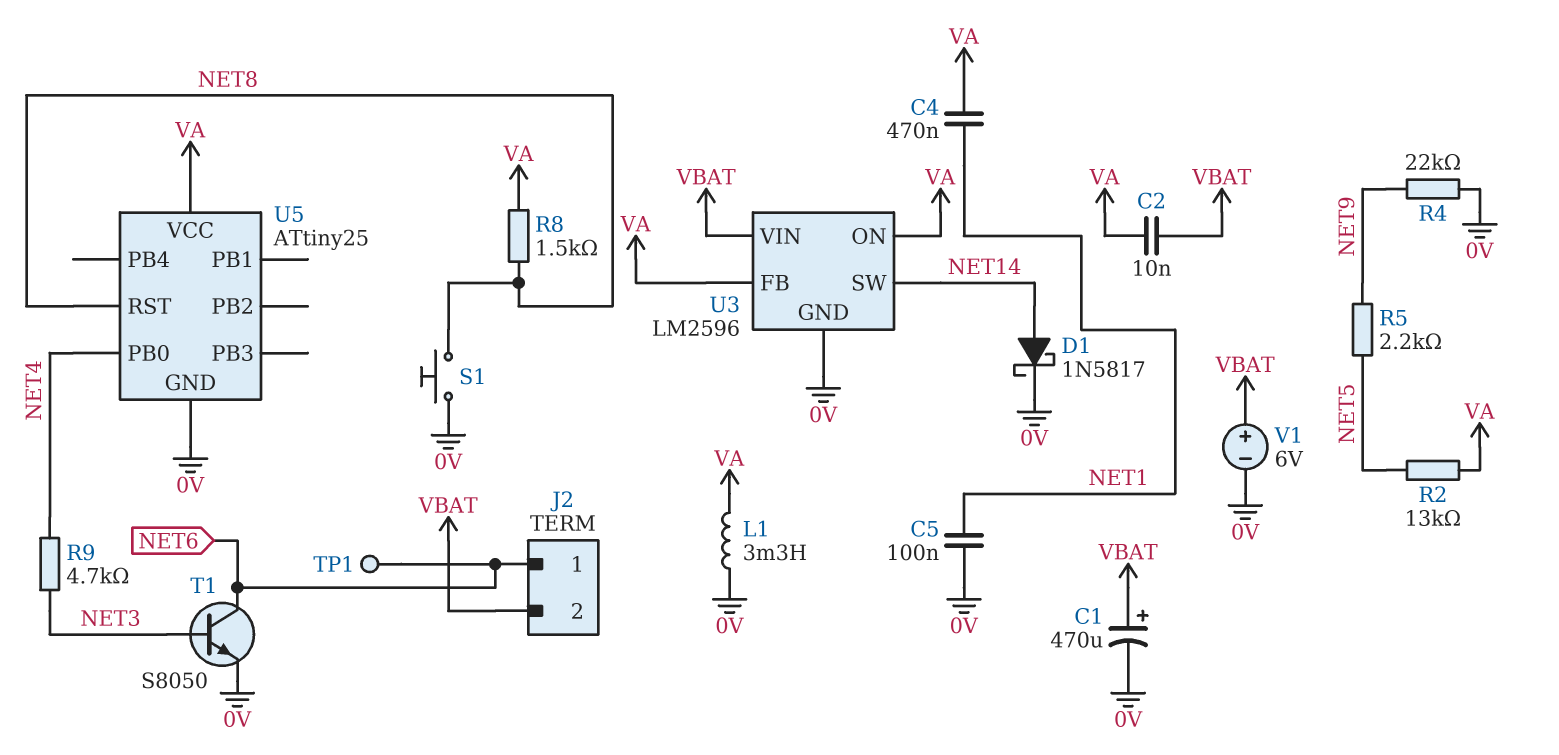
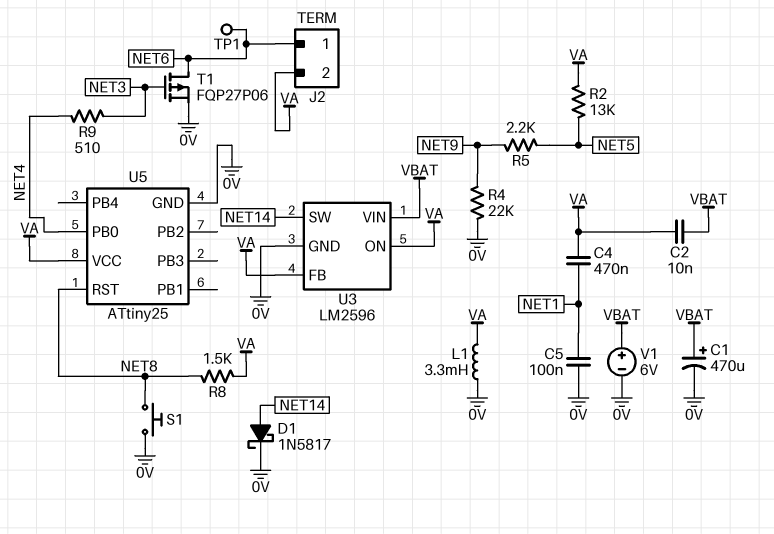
J2 pin 2: VBAT -> VA
R9: 4.7k (NET3, NET4) -> 510 (NET3, NET4)
T1: NPN S8050 (B NET3, C NET6, E 0V) -> PMOS FQP27P06 (G NET3, D NET6, S 0V)

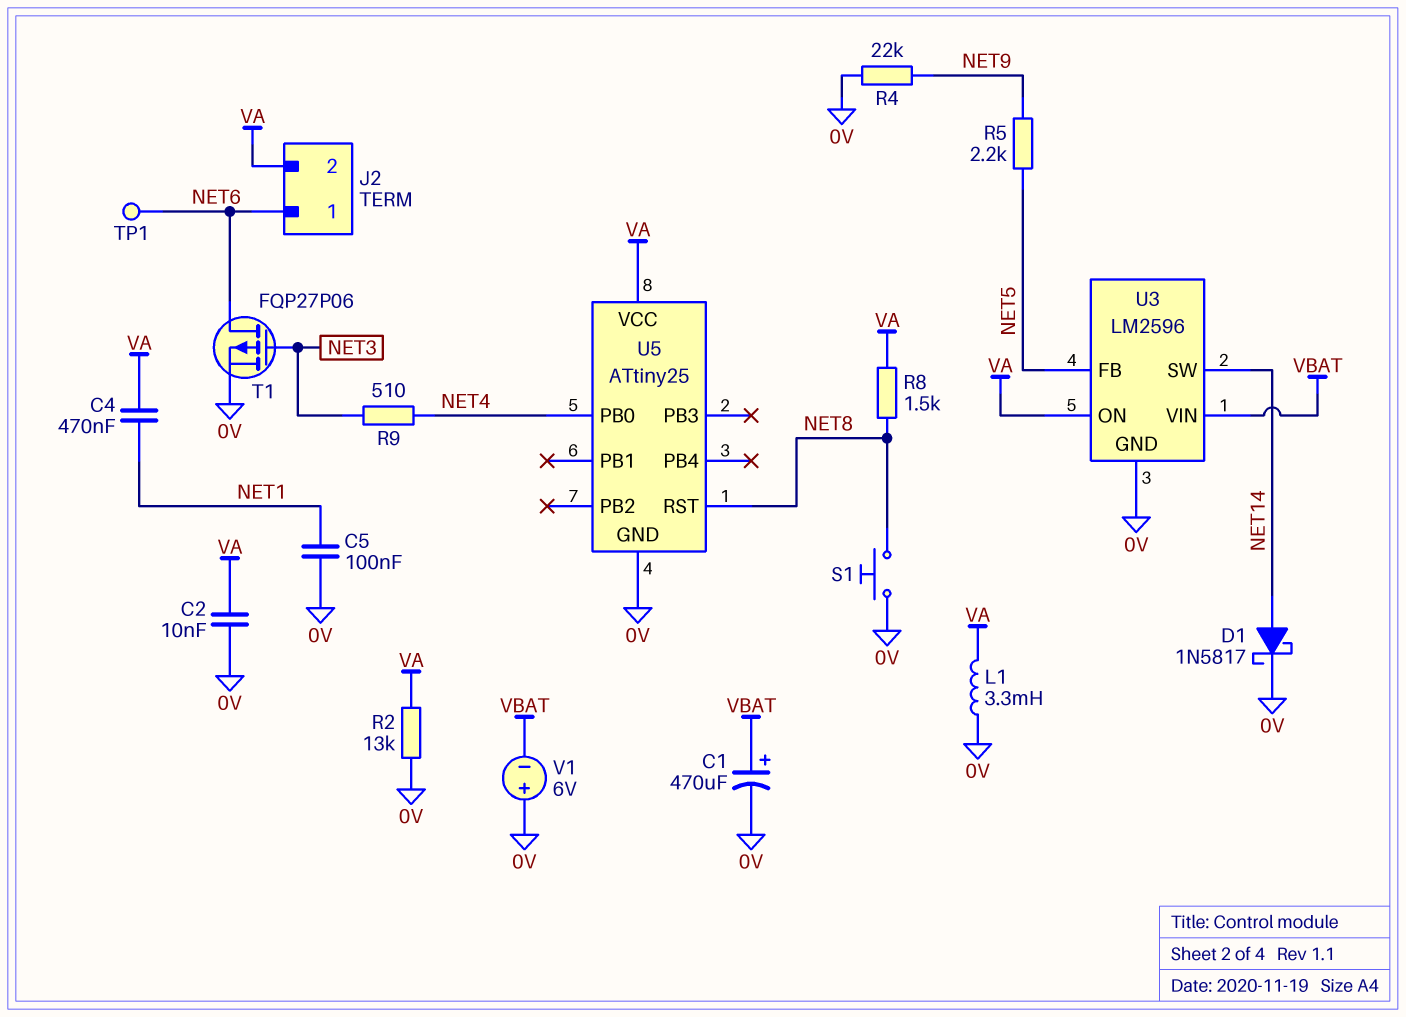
C2: 10nF (VA, VBAT) -> 10nF (0V, VA)
R2: 13k (NET5, VA) -> 13k (0V, VA)
U3 pin FB: VA -> NET5
V1: 6V (plus VBAT, minus 0V) -> 6V (plus 0V, minus VBAT)

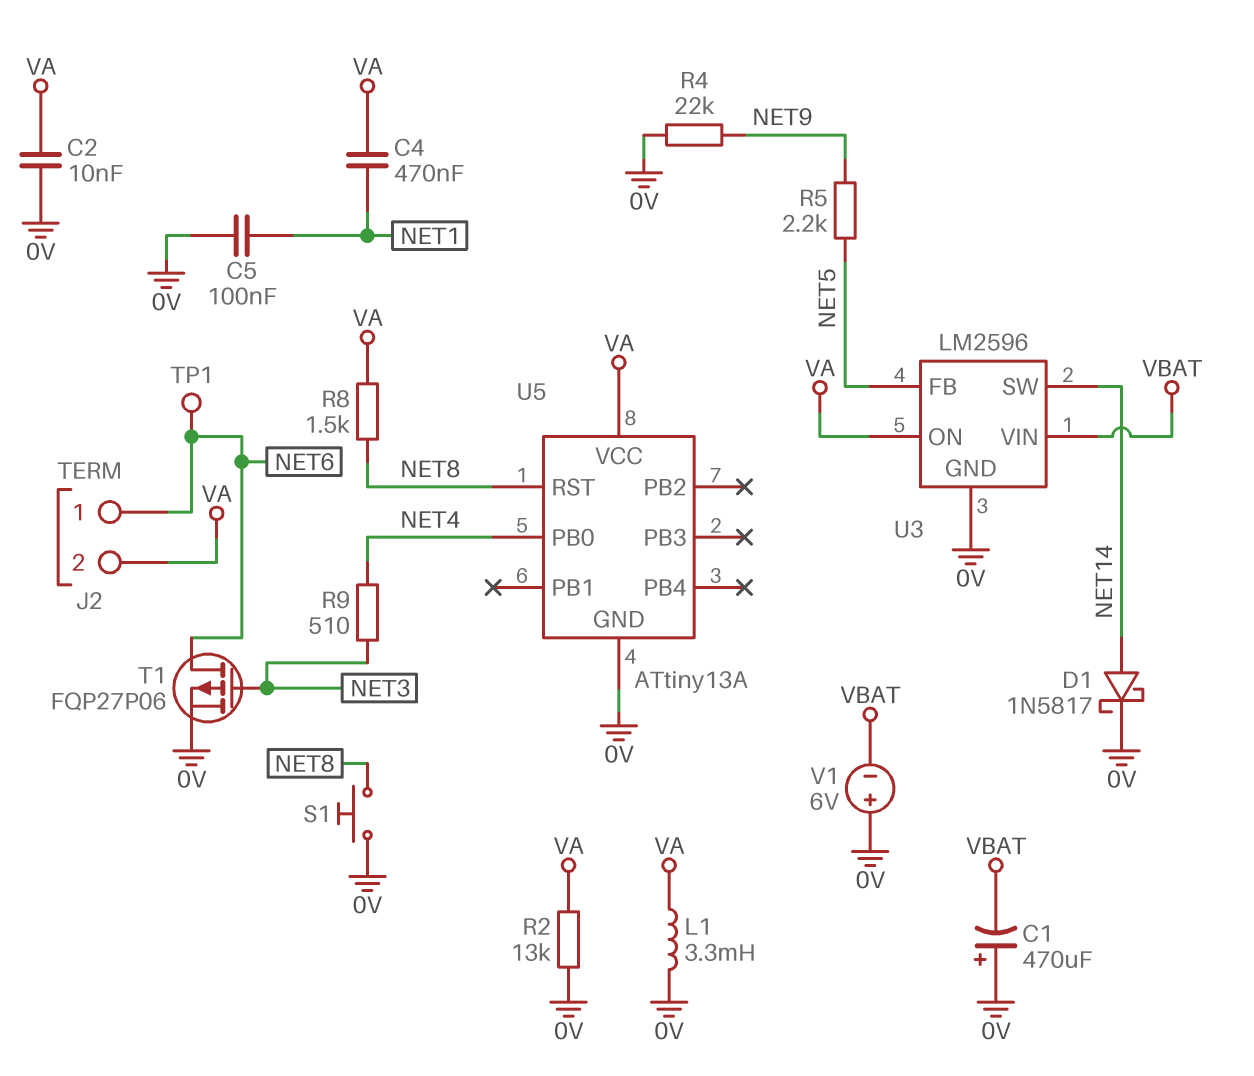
C1: 470uF (plus VBAT, minus 0V) -> 470uF (plus 0V, minus VBAT)
U5: ATtiny25 -> ATtiny13A

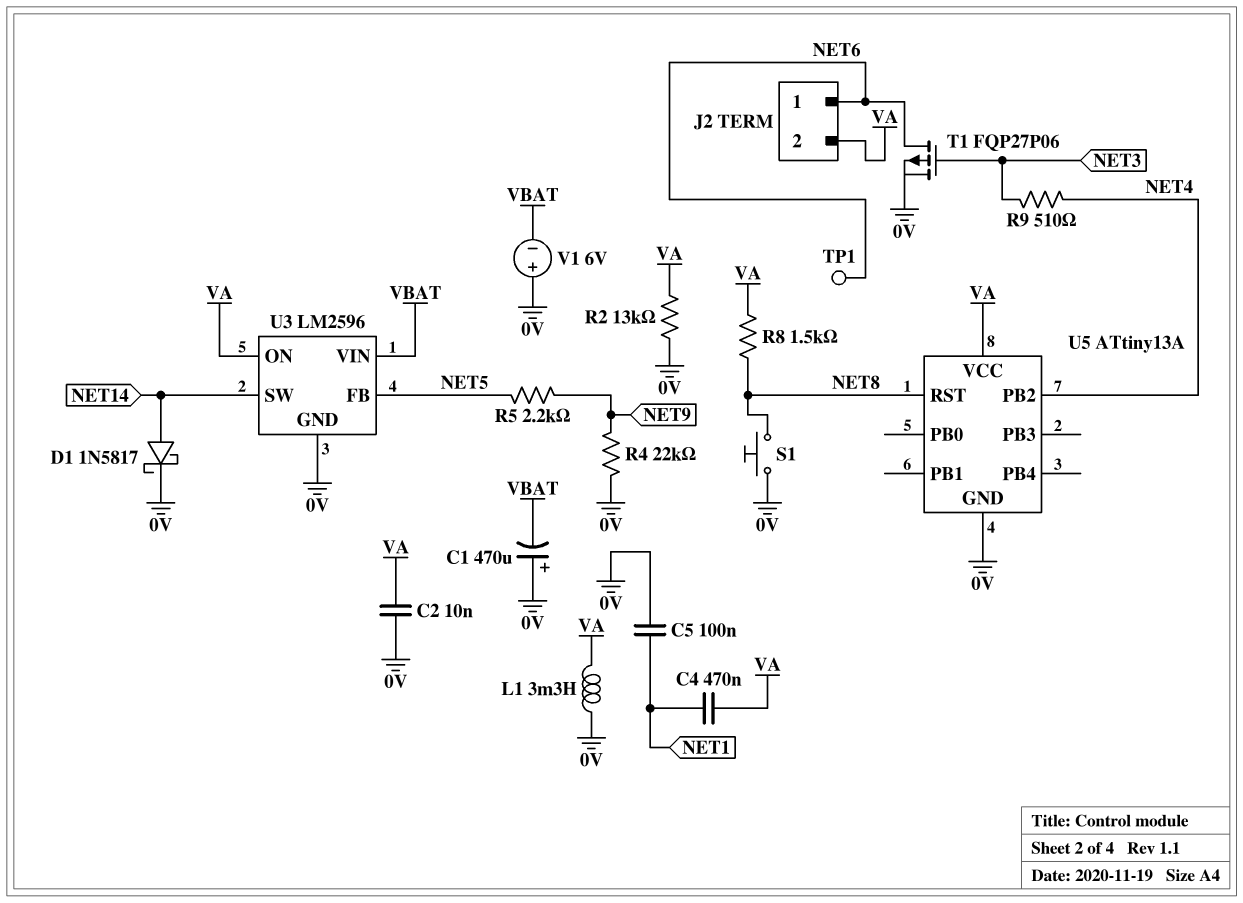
U5 pin PB0: NET4 -> none
U5 pin PB2: none -> NET4

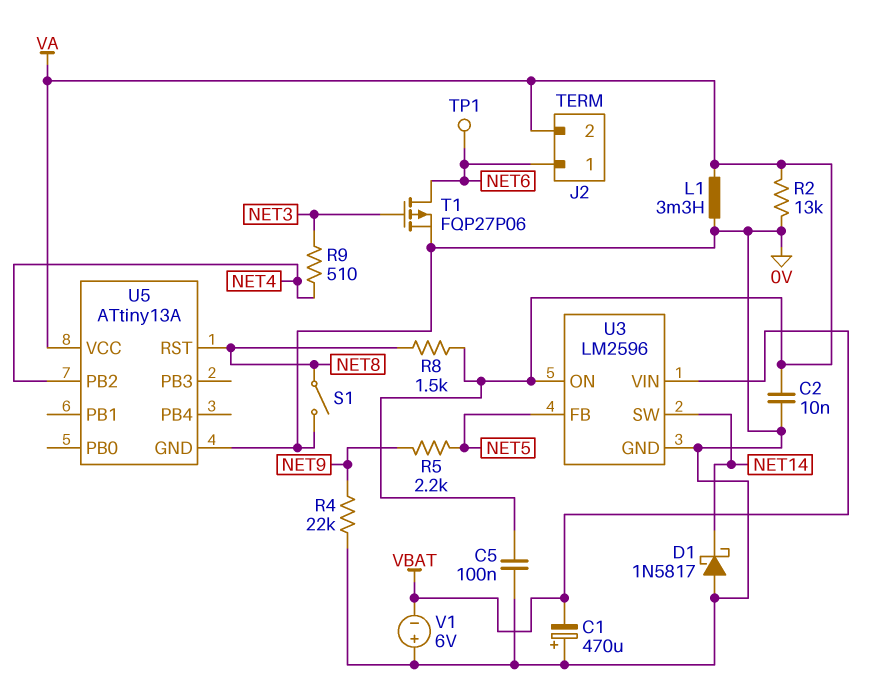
C4: 470nF (NET1, VA) -> none
C5: 100nF (0V, NET1) -> 100nF (0V, VA)
D1: schottky 1N5817 (A NET14, K 0V) -> schottky 1N5817 (A 0V, K NET14)
S1: button (0V, NET8) -> switch (0V, NET8)

